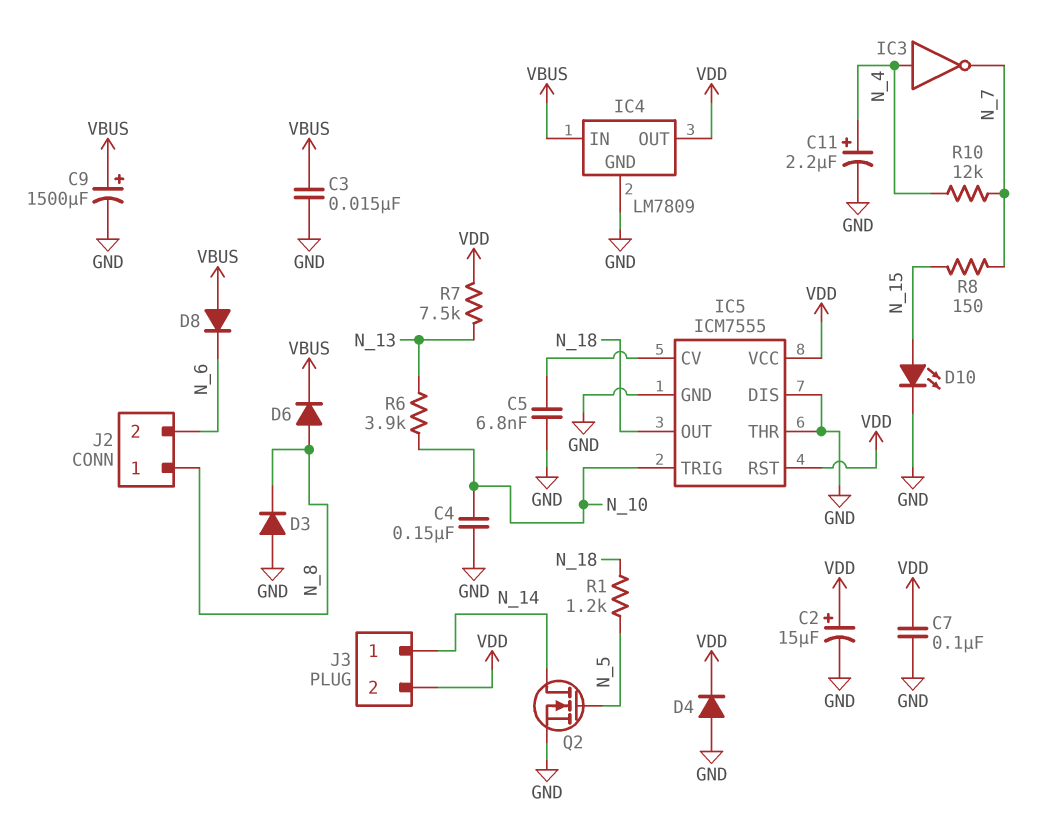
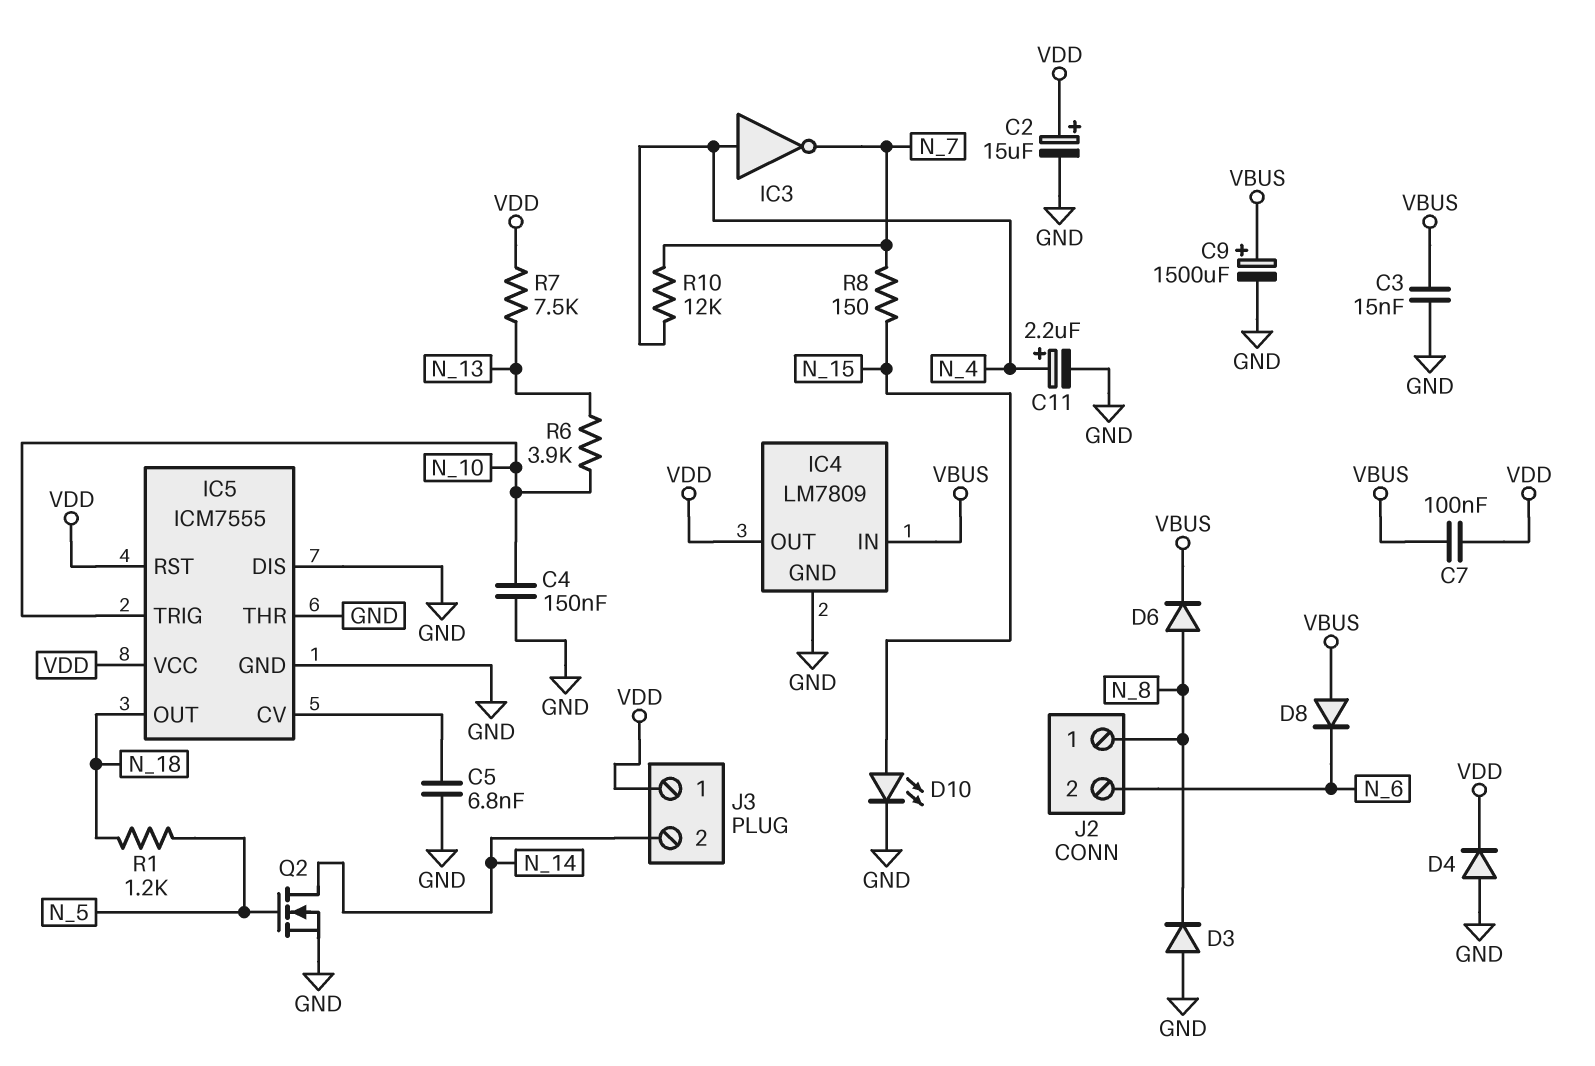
C7: 100nF (GND, VDD) -> 100nF (VBUS, VDD)
J3 pin 1: N_14 -> VDD
J3 pin 2: VDD -> N_14

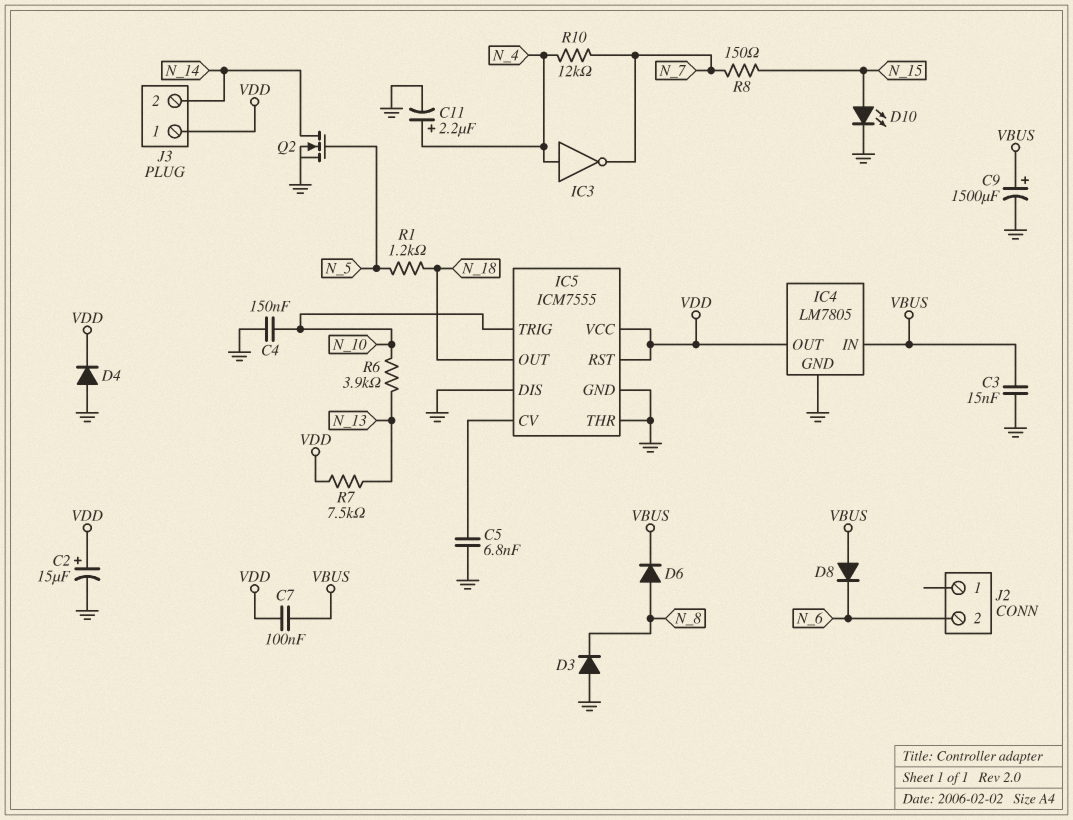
IC4: LM7809 -> LM7805
J2 pin 1: N_8 -> none

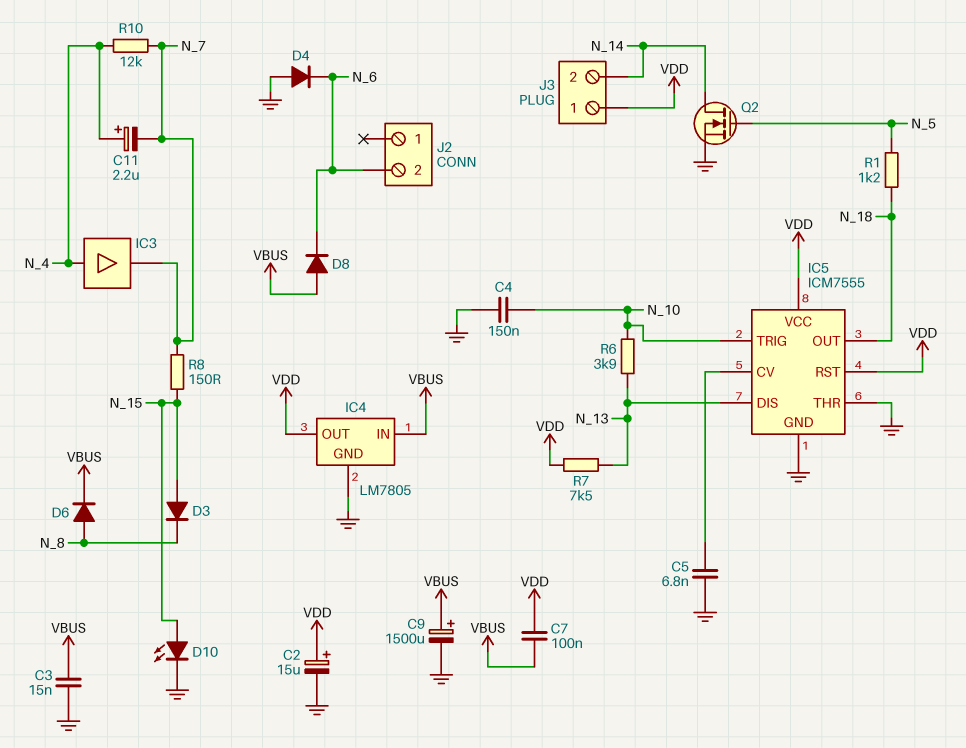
C11: 2.2uF (plus N_4, minus GND) -> 2.2uF (plus N_4, minus N_7)
D3: diode (A GND, K N_8) -> diode (A N_15, K N_8)
D4: diode (A GND, K VDD) -> diode (A GND, K N_6)
IC3: NOT (in N_4, out N_7) -> buffer (in N_4, out N_7)
IC5 pin DIS: GND -> N_13

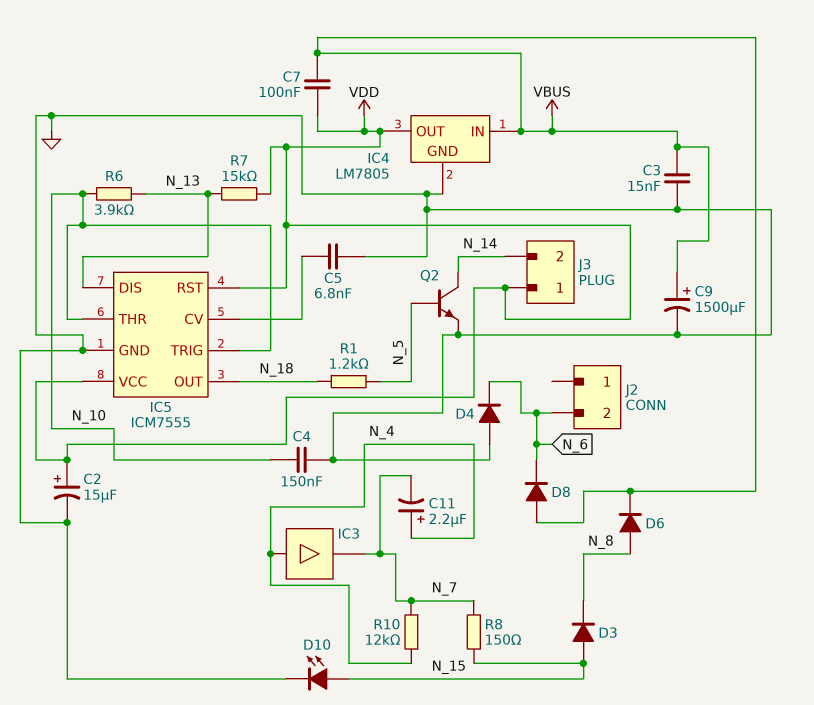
IC5 pin THR: GND -> N_10
Q2: NMOS (G N_5, D N_14, S GND) -> NPN (B N_5, C N_14, E GND)
R7: 7.5k (N_13, VDD) -> 15k (N_13, VDD)

